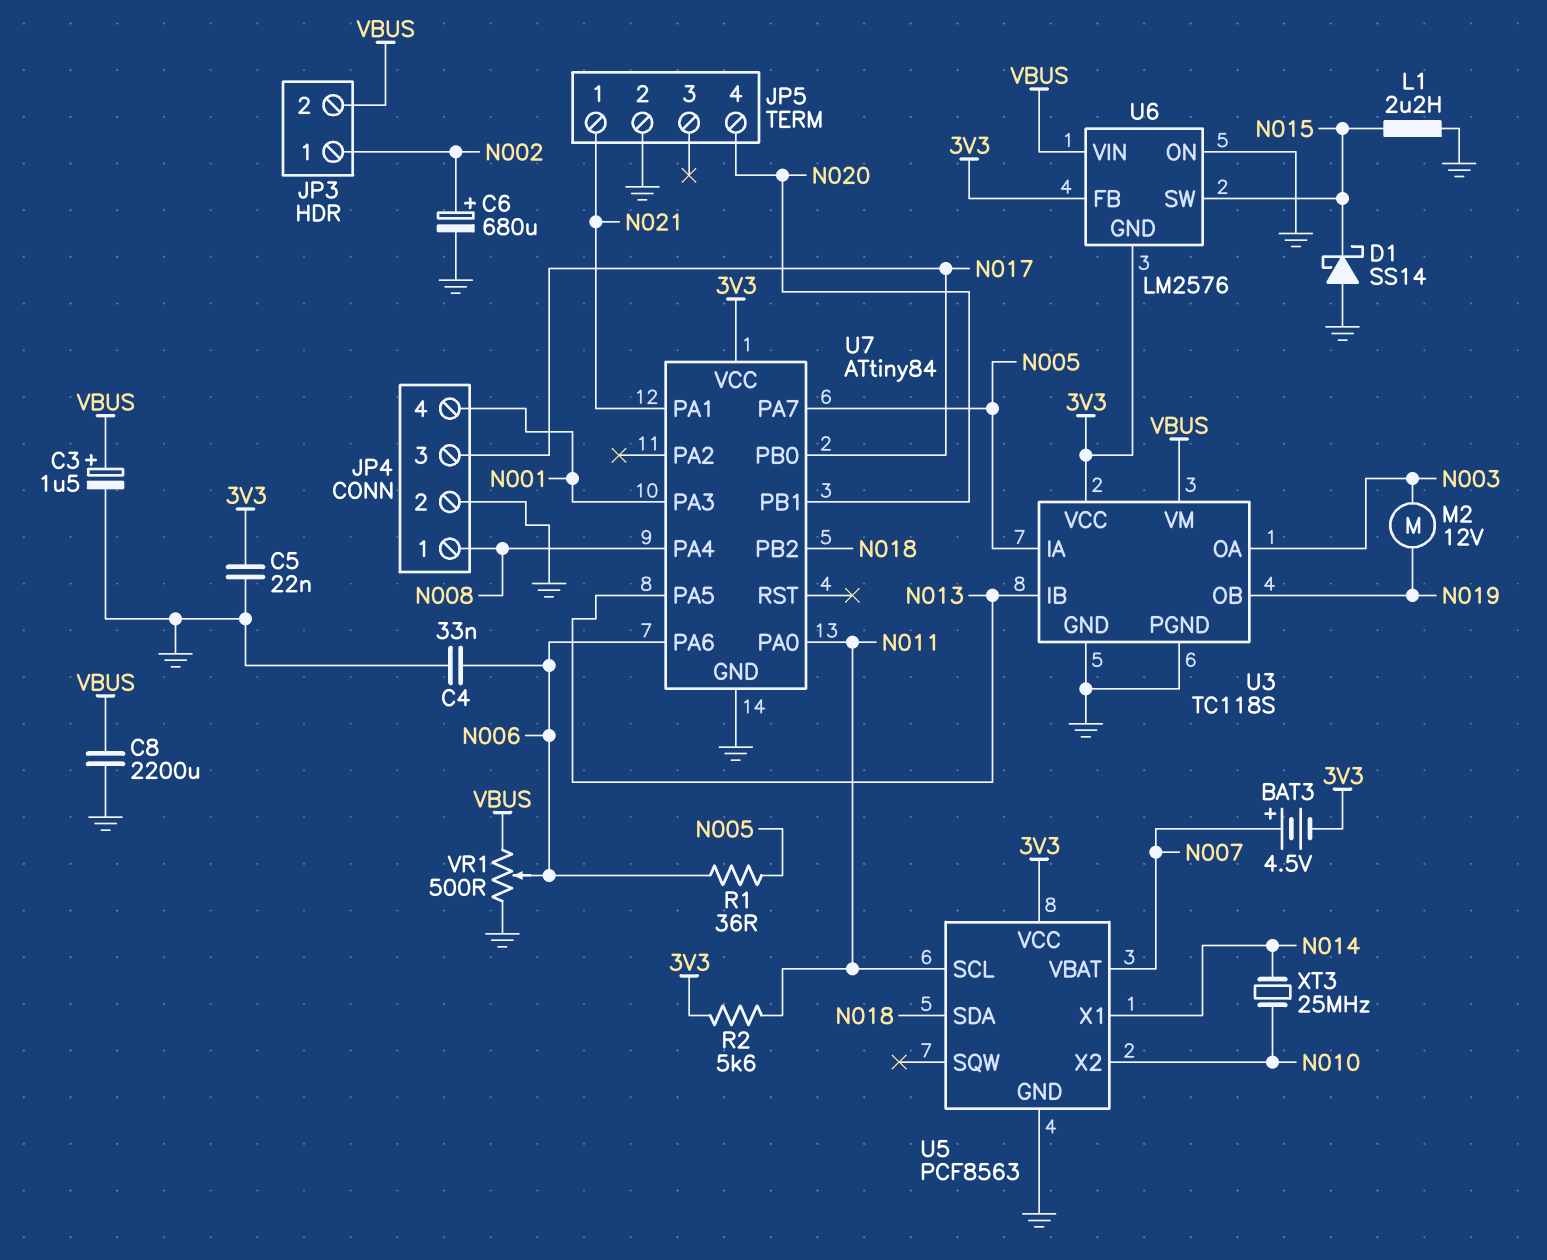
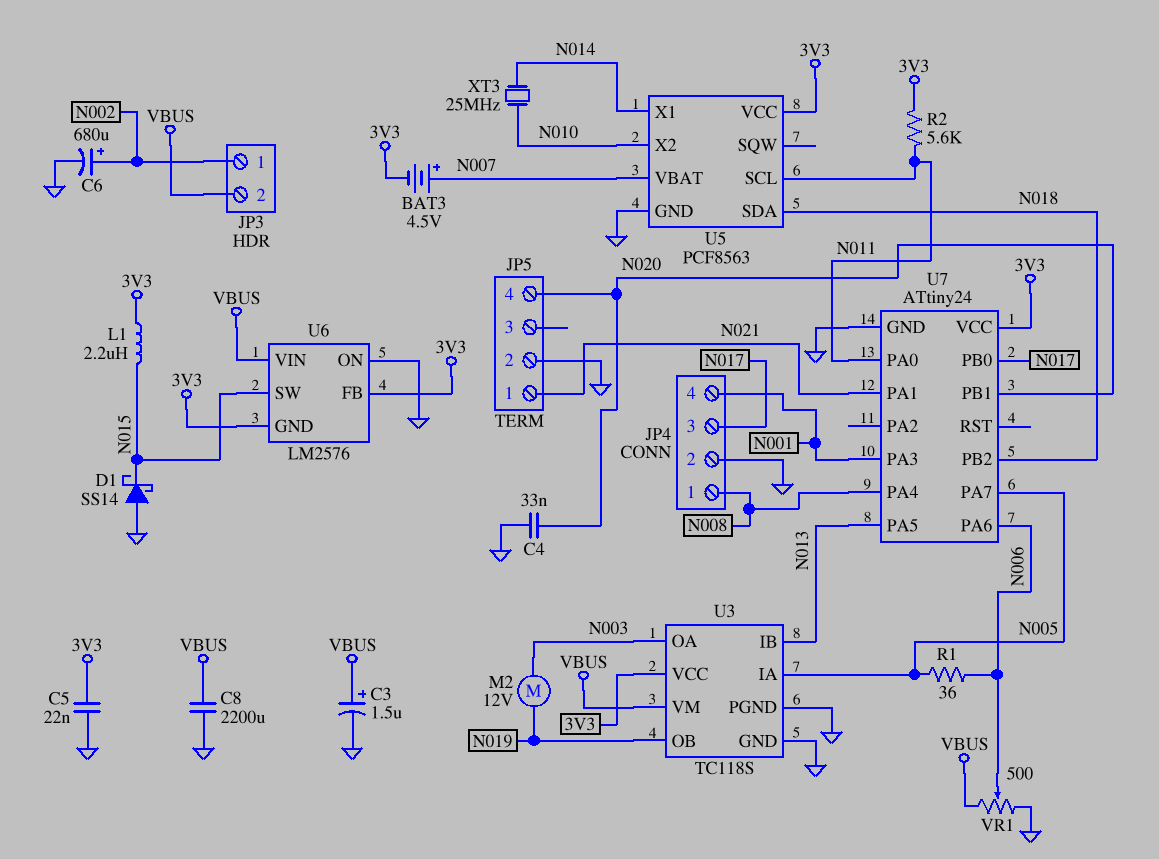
C4: 33nF (GND, N006) -> 33nF (GND, N020)
L1: 2.2uH (GND, N015) -> 2.2uH (3V3, N015)
U7: ATtiny84 -> ATtiny24

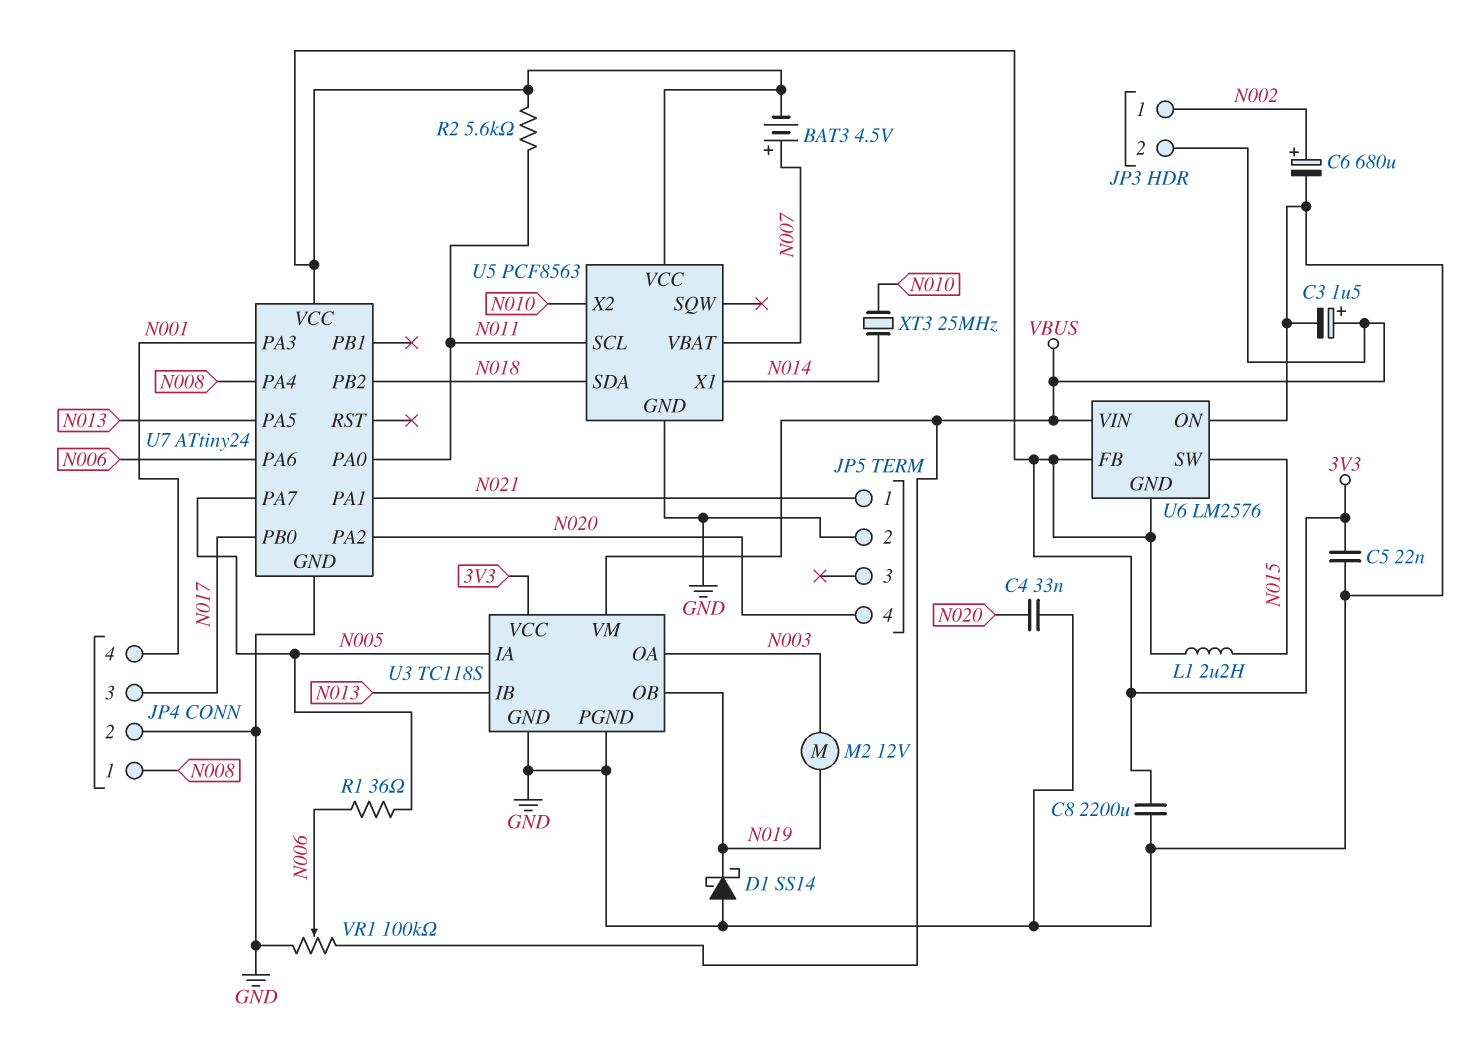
C8: 2200uF (GND, VBUS) -> 2200uF (3V3, GND)
D1: schottky SS14 (A GND, K N015) -> schottky SS14 (A GND, K N019)
U7 pin PA2: none -> N020
U7 pin PB1: N020 -> none
VR1: 500 (GND, VBUS, wiper N006) -> 100k (GND, VBUS, wiper N006)

